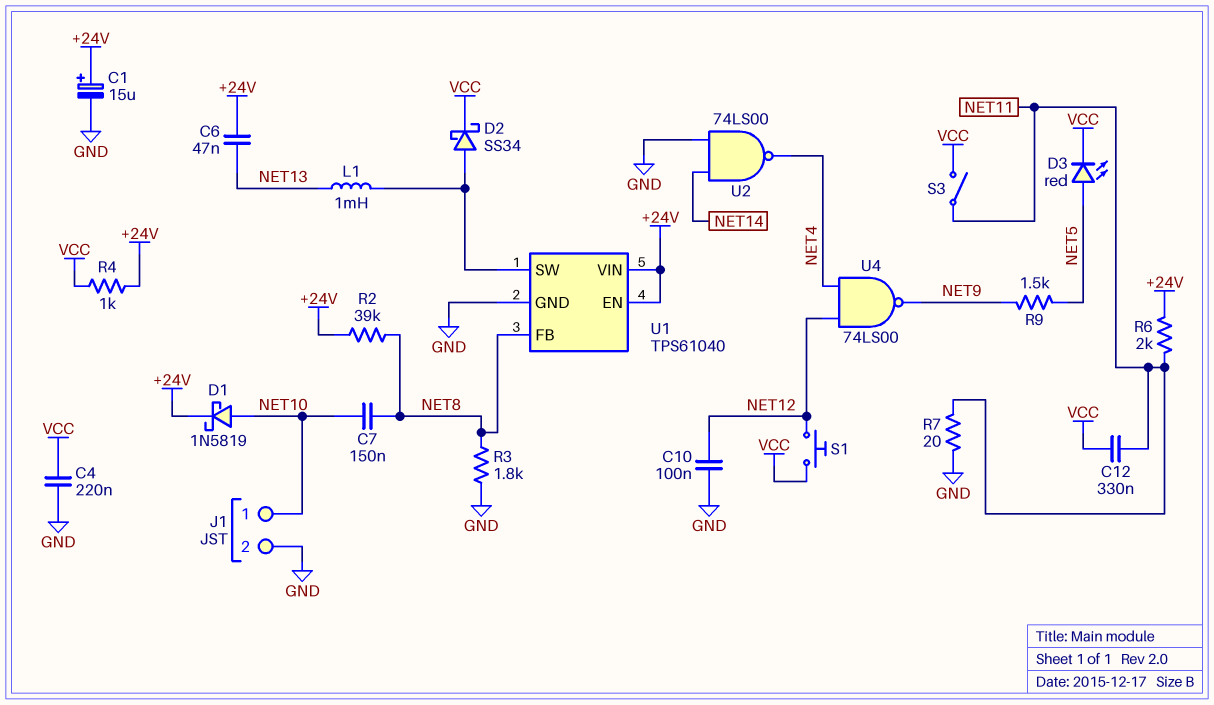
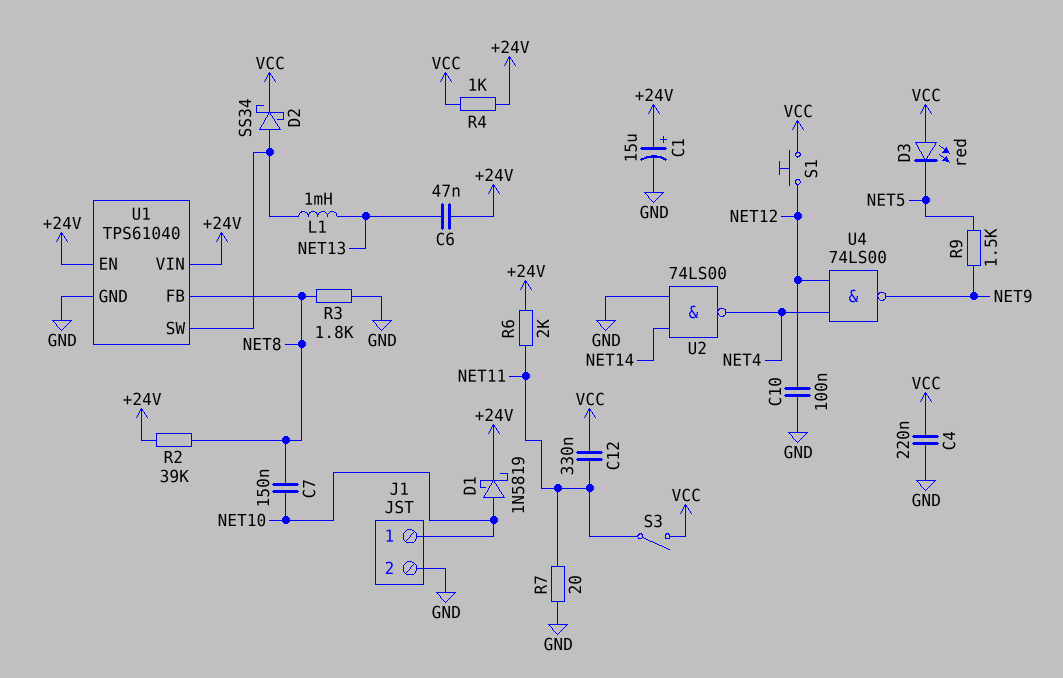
D3: LED red (A NET5, K VCC) -> LED red (A VCC, K NET5)

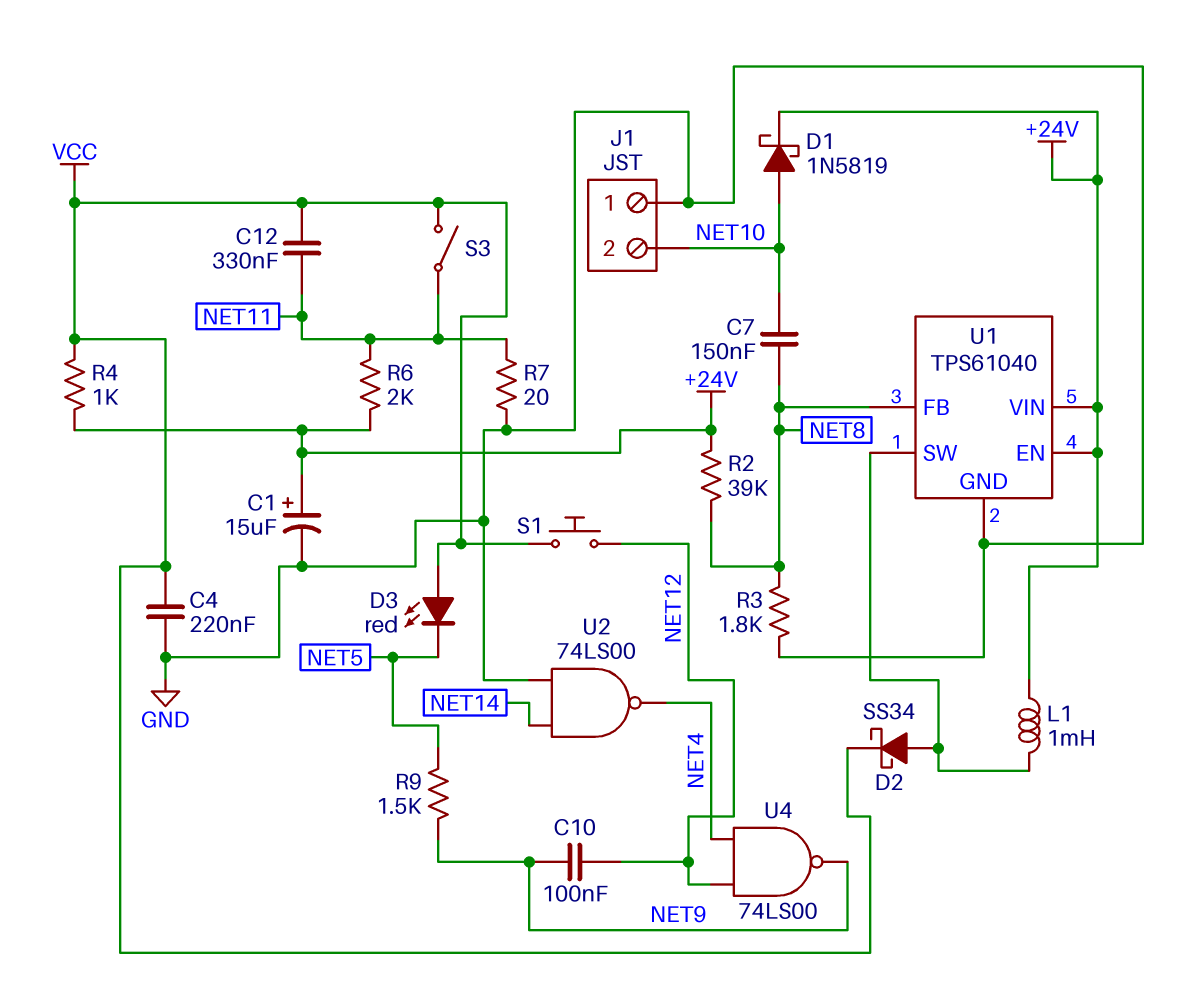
C6: 47nF (+24V, NET13) -> none
C10: 100nF (GND, NET12) -> 100nF (NET9, NET12)
J1 pin 1: NET10 -> GND
J1 pin 2: GND -> NET10
L1: 1mH (NET13, U1/SW) -> 1mH (+24V, U1/SW)

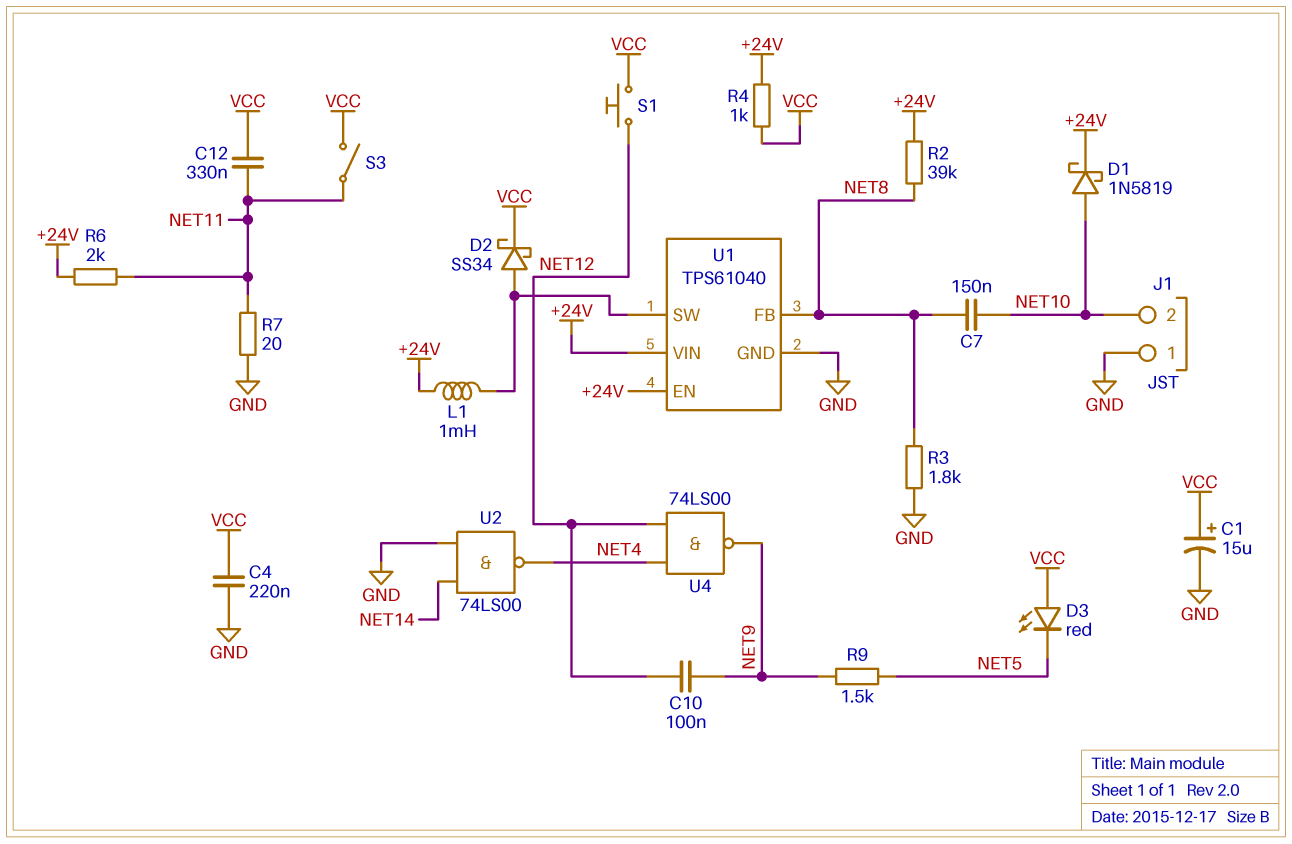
C1: 15uF (plus +24V, minus GND) -> 15uF (plus VCC, minus GND)

